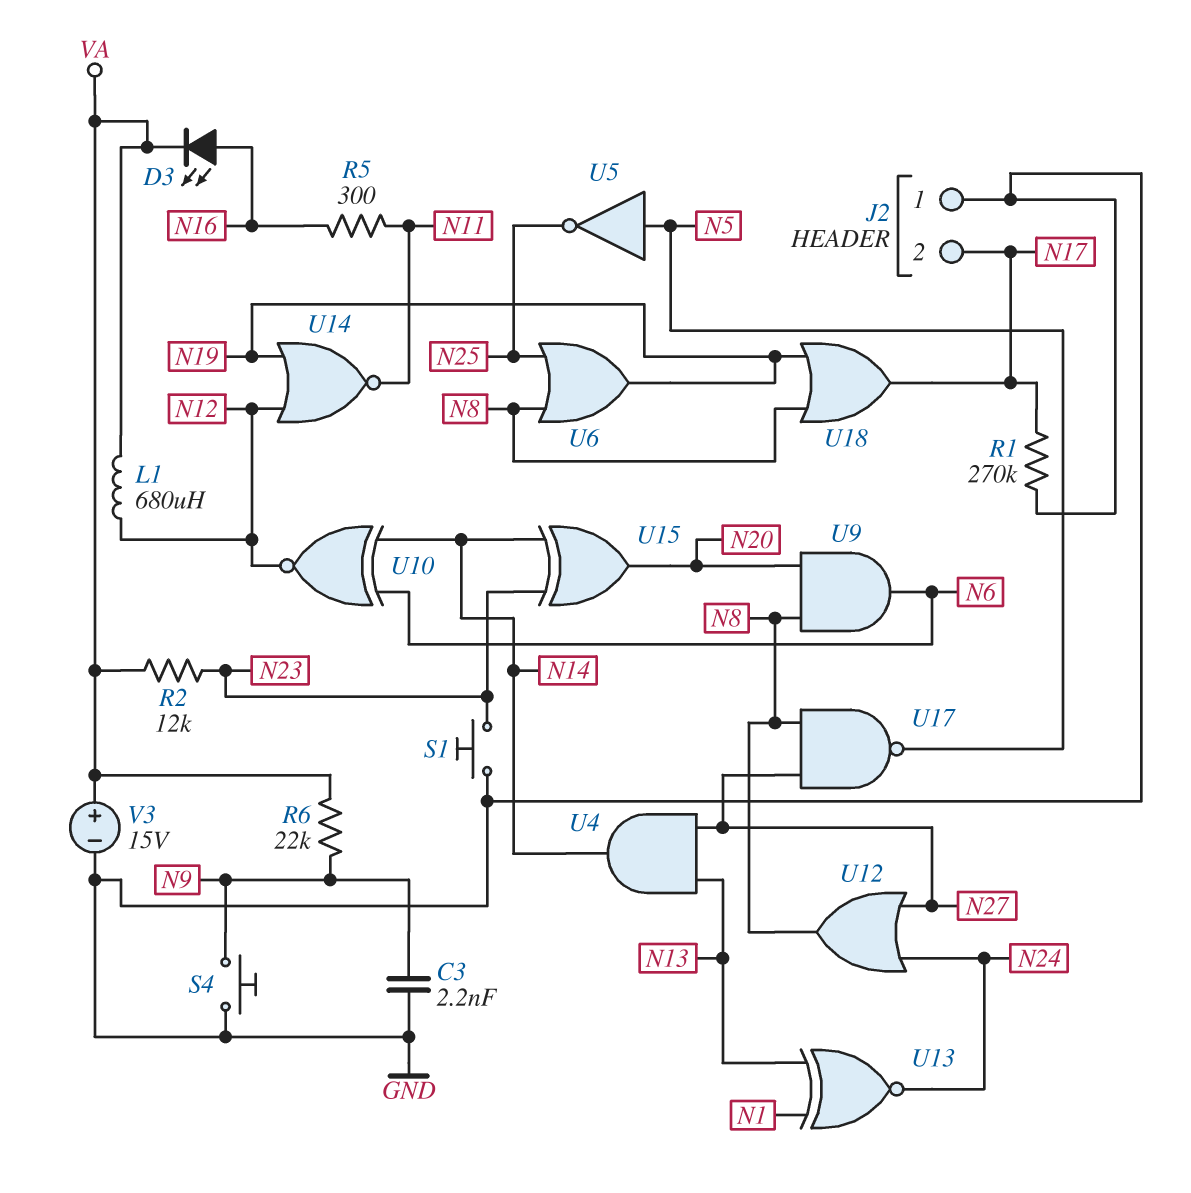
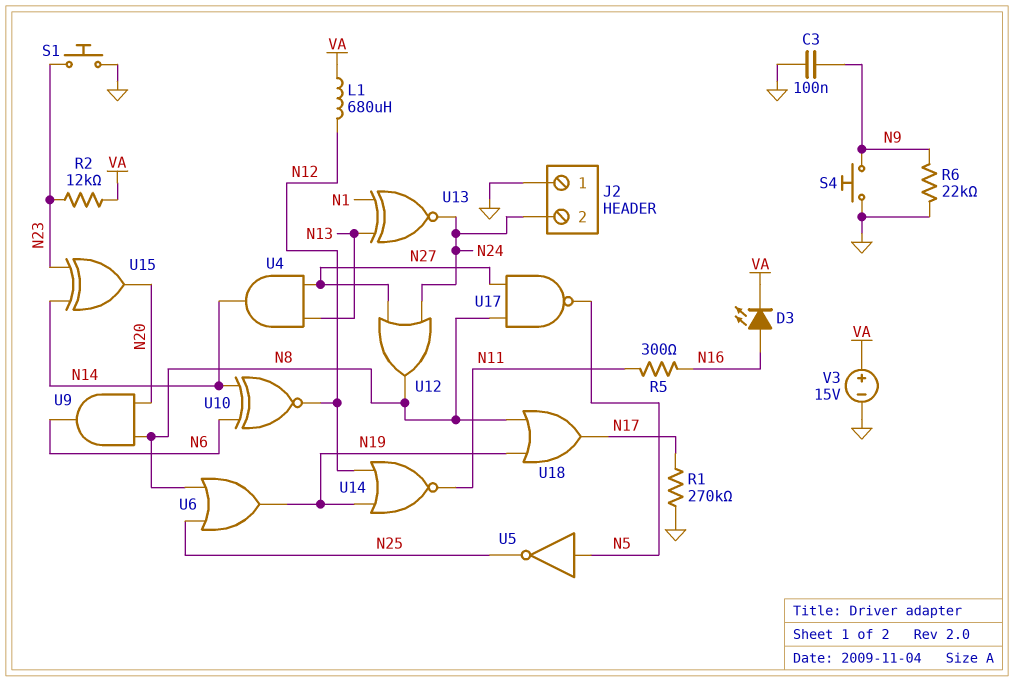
C3: 2.2nF (GND, N9) -> 100nF (GND, N9)
J2 pin 2: N17 -> N24
R6: 22k (N9, VA) -> 22k (GND, N9)

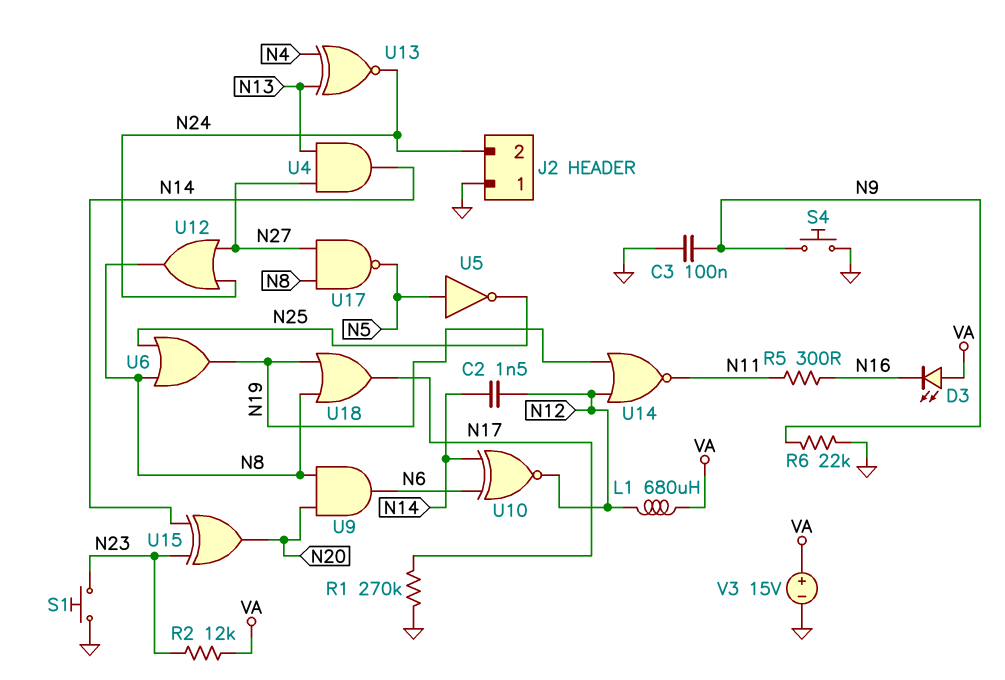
C2: none -> 1.5nF (N12, N14)
D3: LED (A N16, K VA) -> LED (A VA, K N16)
U13: XNOR (in N1, in N13, out N24) -> XNOR (in N4, in N13, out N24)

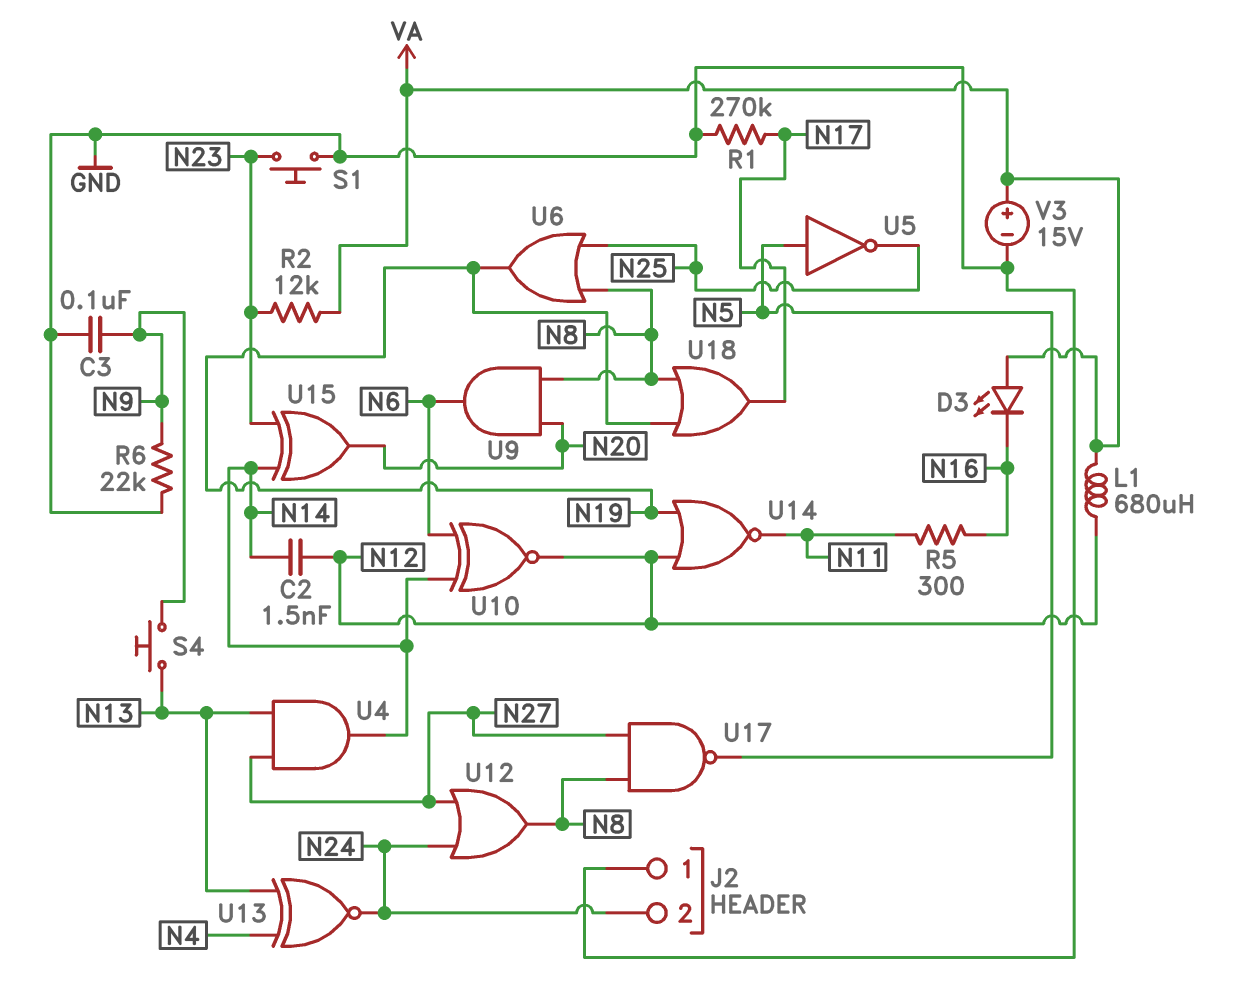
S4: button (GND, N9) -> button (N9, N13)

